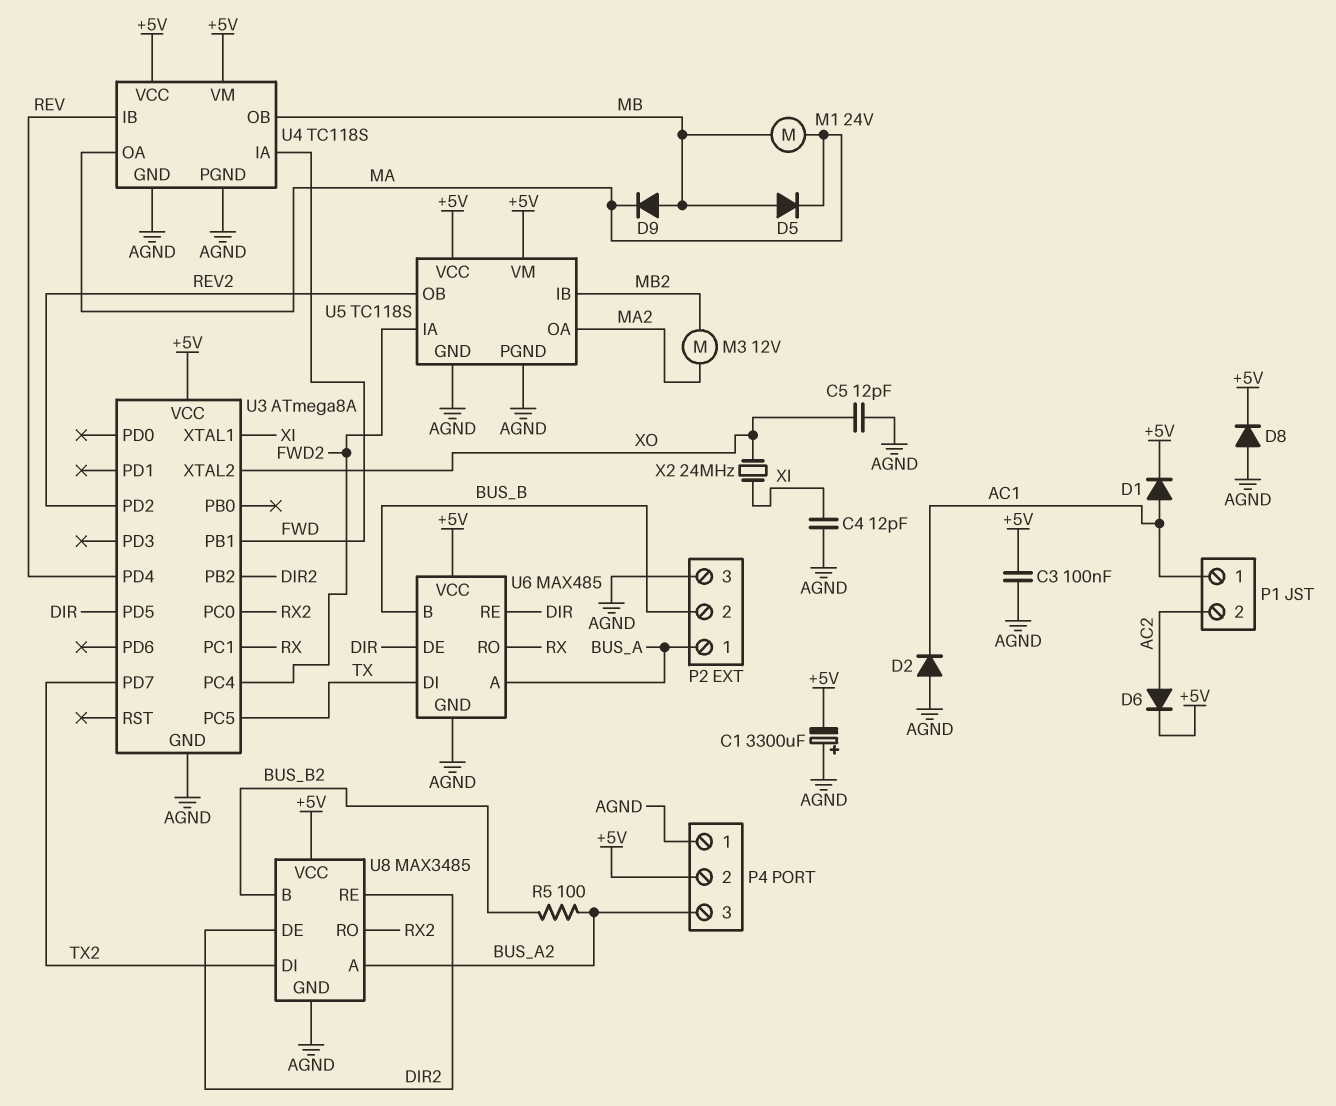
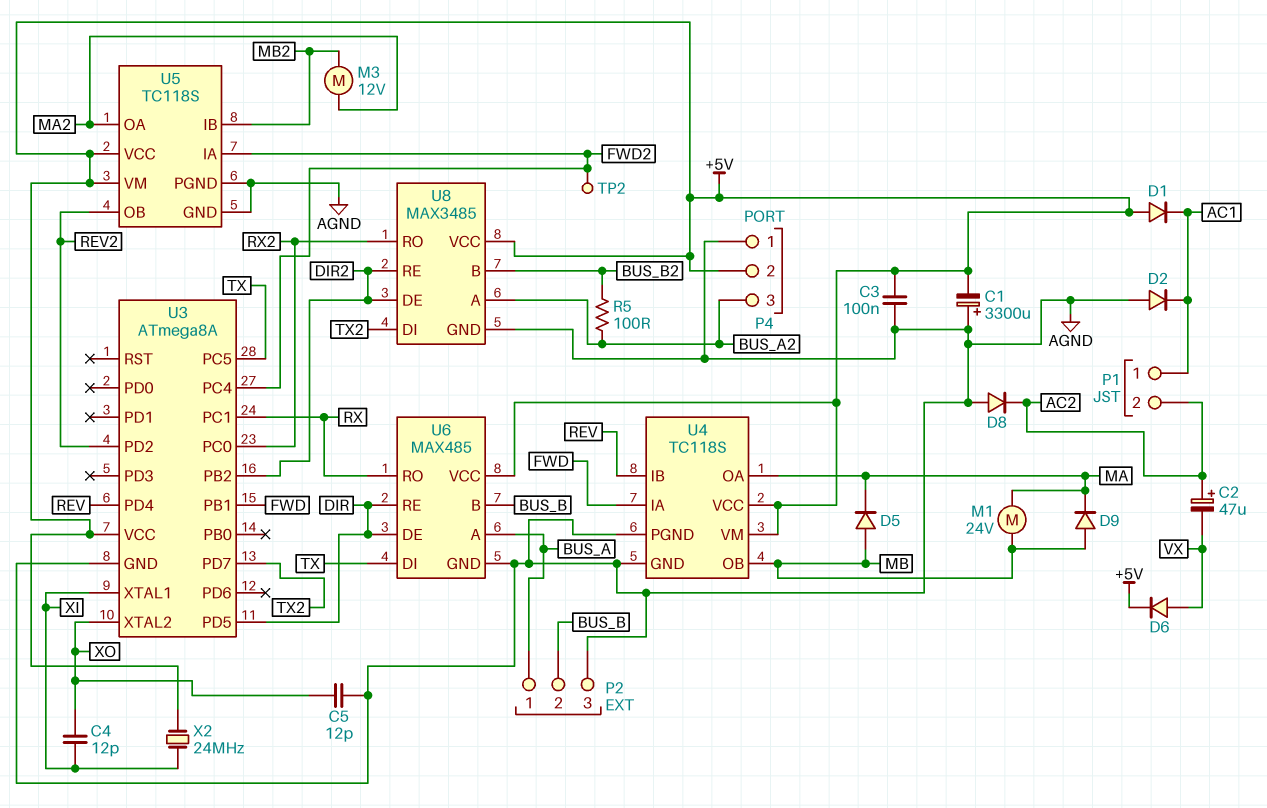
C2: none -> 47uF (plus AC2, minus VX)
C4: 12pF (AGND, XI) -> 12pF (XI, XO)
D1: diode (A AC1, K +5V) -> diode (A +5V, K AC1)
D6: diode (A AC2, K +5V) -> diode (A VX, K +5V)
D8: diode (A AGND, K +5V) -> diode (A AGND, K AC2)
TP2: none -> test point (FWD2)
X2: 24MHz (XI, XO) -> 24MHz (+5V, XI)

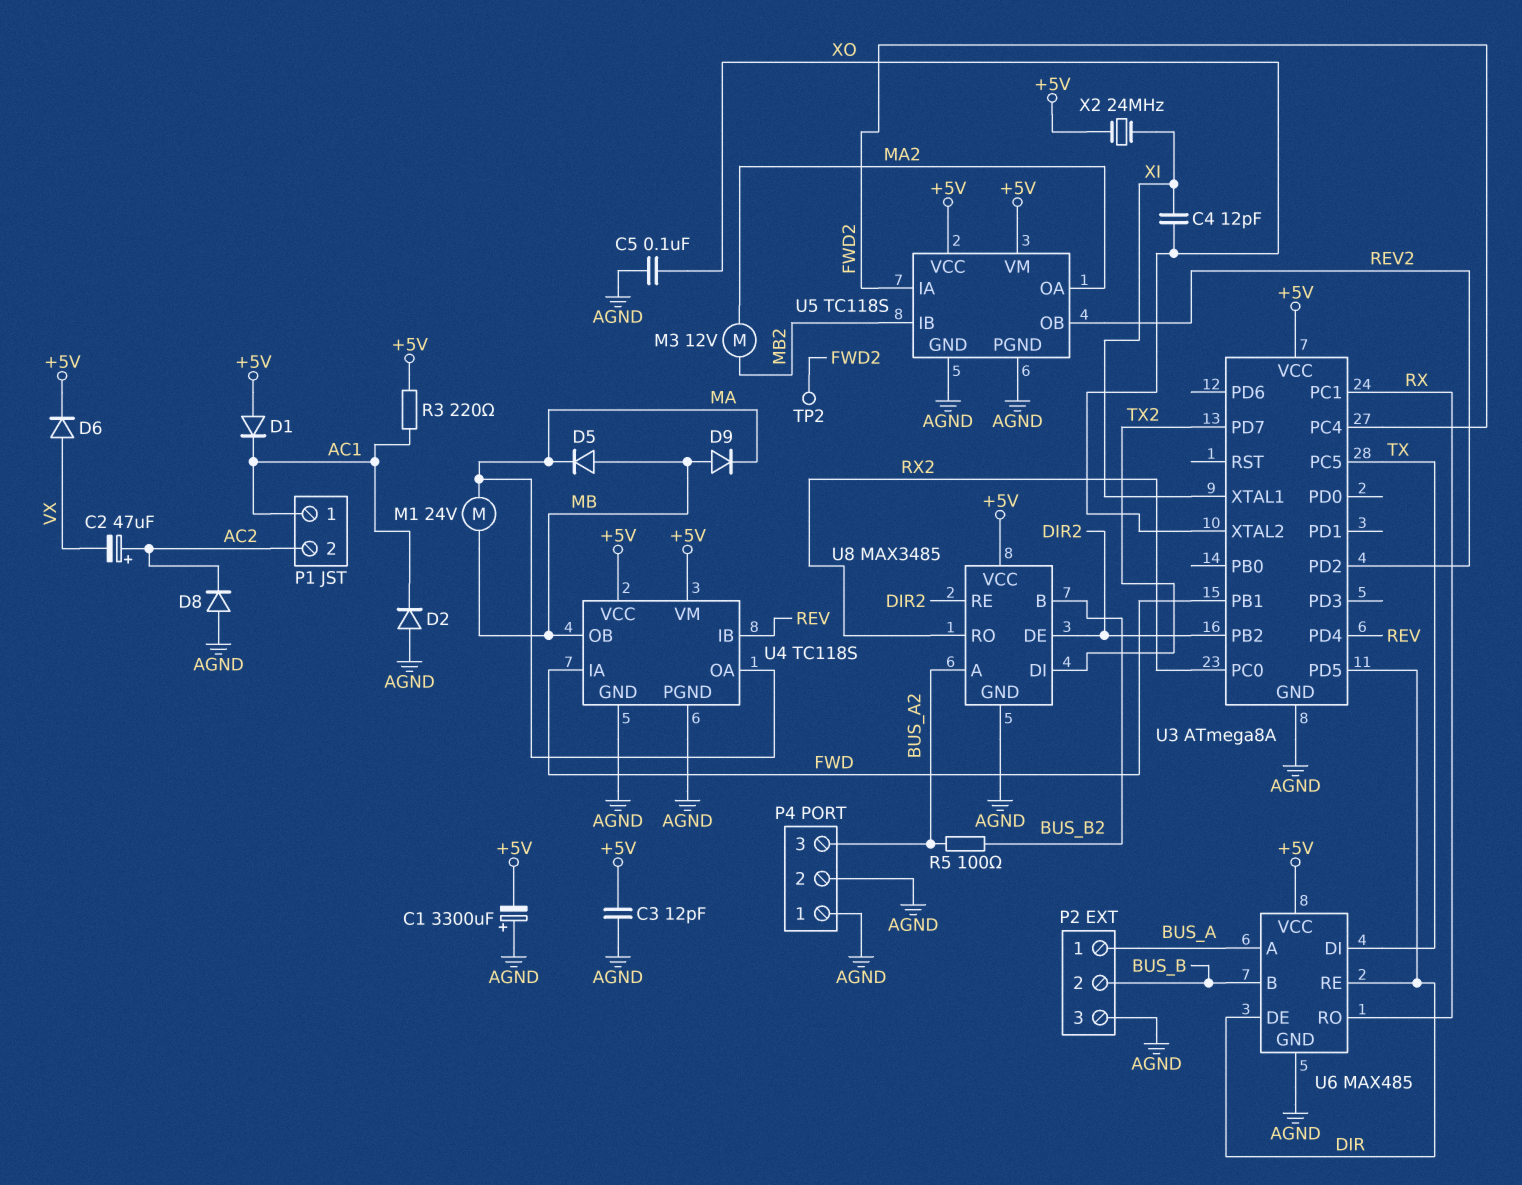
C3: 100nF (+5V, AGND) -> 12pF (+5V, AGND)
C5: 12pF (AGND, XO) -> 100nF (AGND, XO)
P4 pin 2: +5V -> AGND
R3: none -> 220 (+5V, AC1)

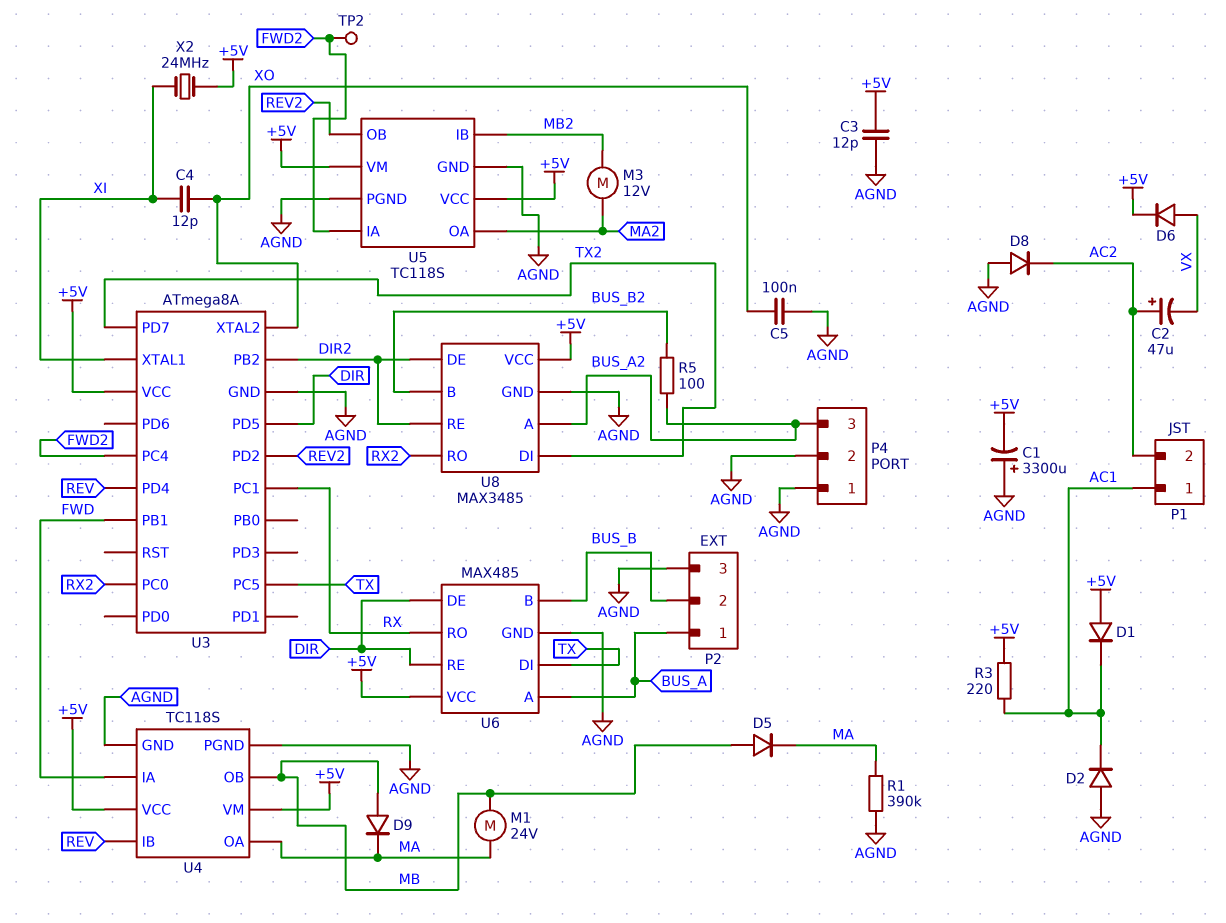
R1: none -> 390k (AGND, MA)

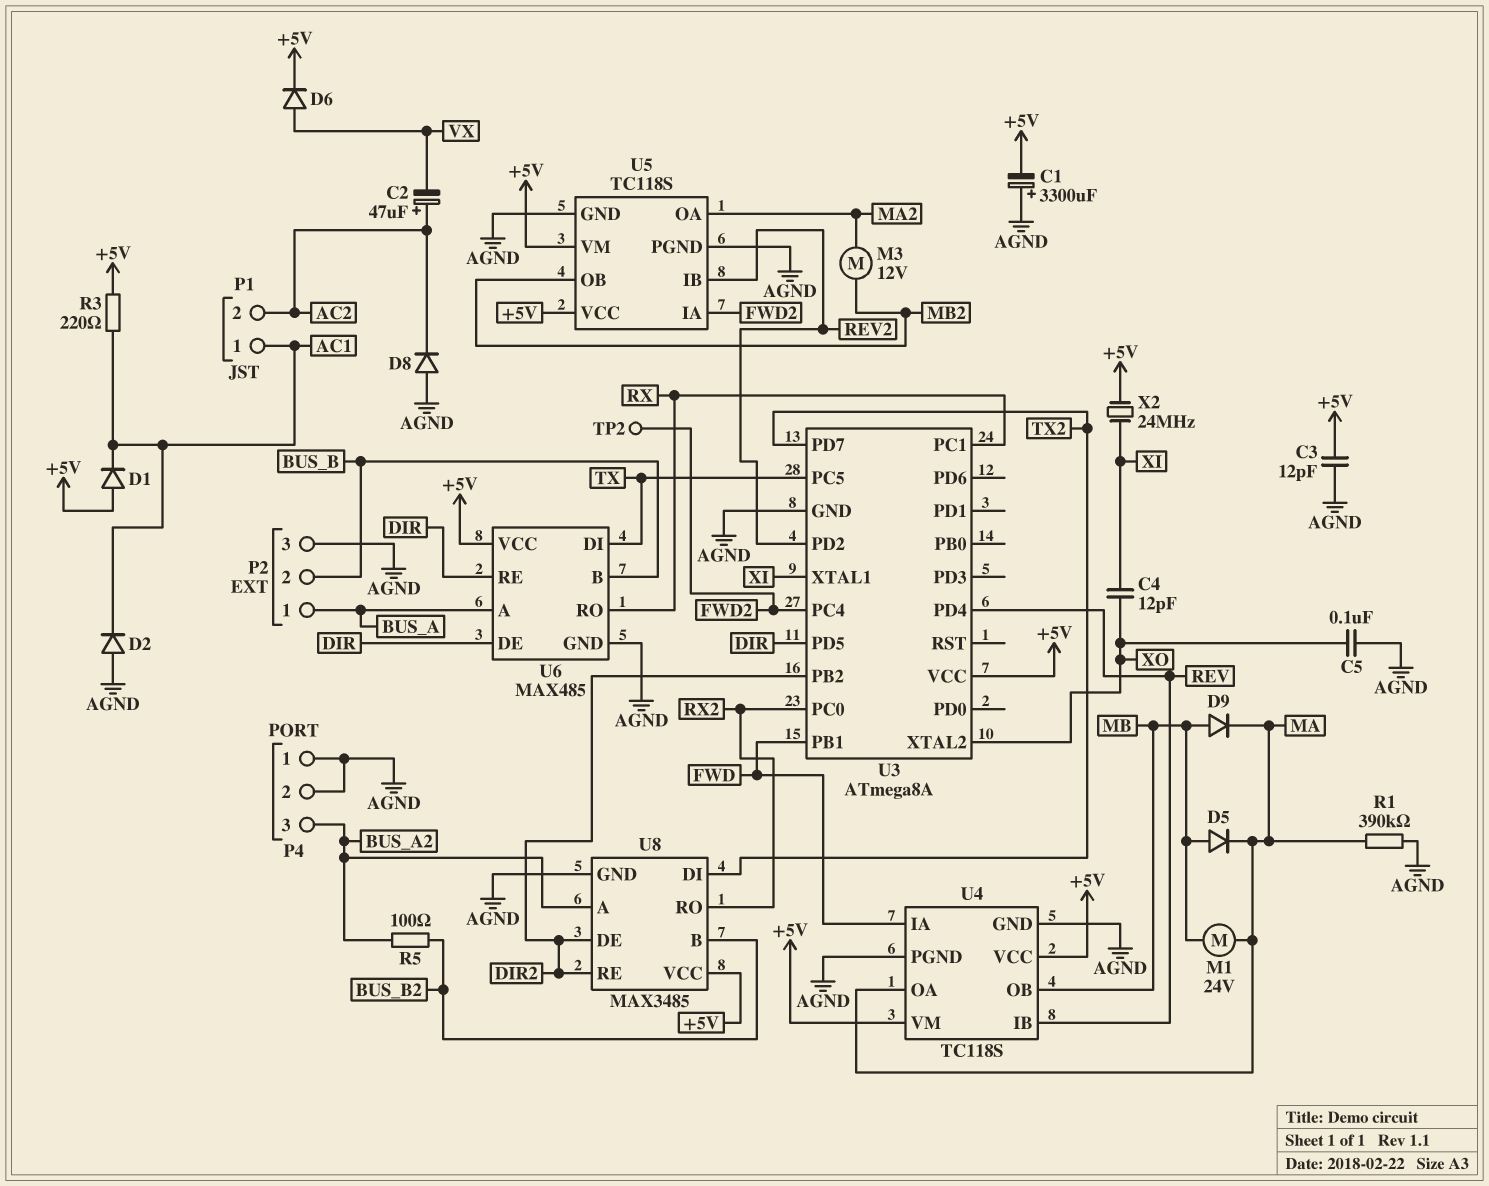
U5 pin IB: MB2 -> REV2
U5 pin OB: REV2 -> MB2

